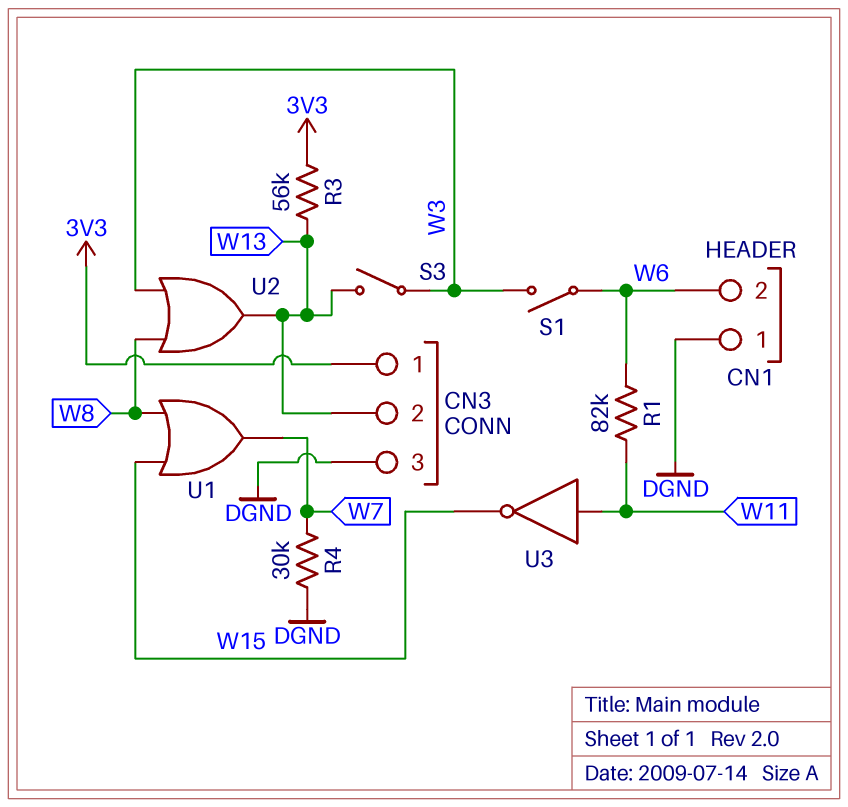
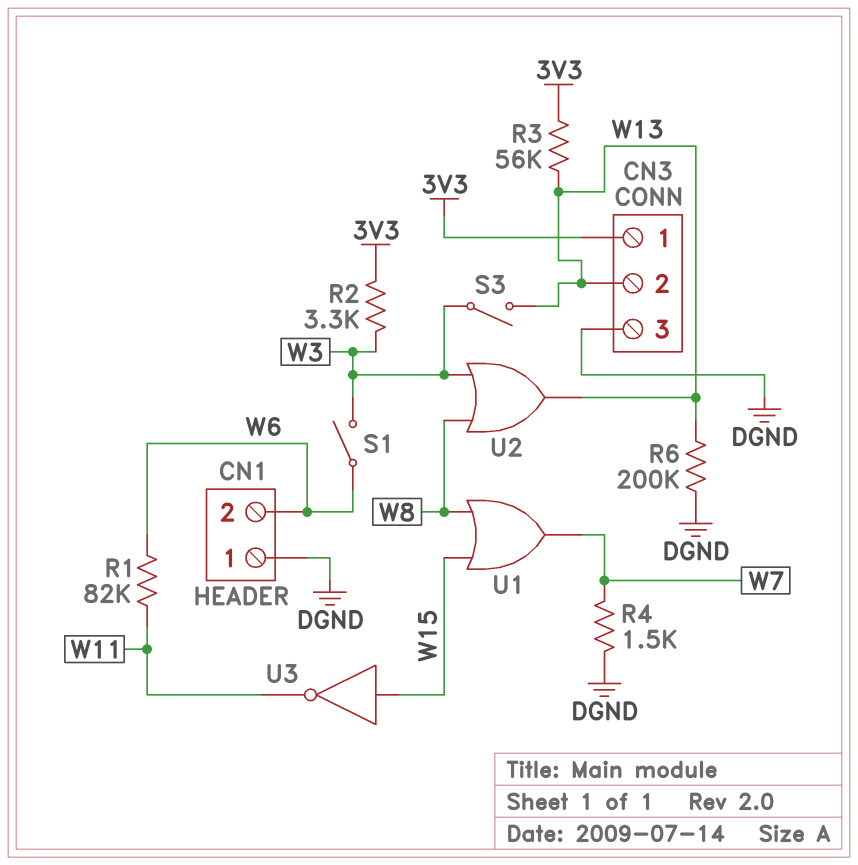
R2: none -> 3.3k (3V3, W3)
R4: 30k (DGND, W7) -> 1.5k (DGND, W7)
R6: none -> 200k (DGND, W13)
U3: NOT (in W11, out W15) -> NOT (in W15, out W11)

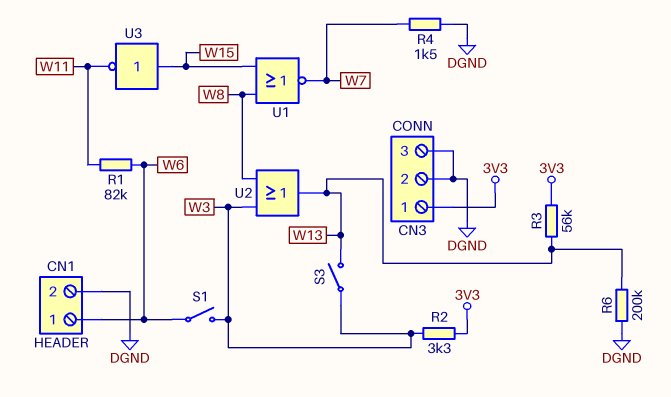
CN1 pin 1: DGND -> W6
CN1 pin 2: W6 -> DGND
CN3 pin 2: W13 -> DGND
U1: OR (in W8, in W15, out W7) -> NOR (in W8, in W15, out W7)

